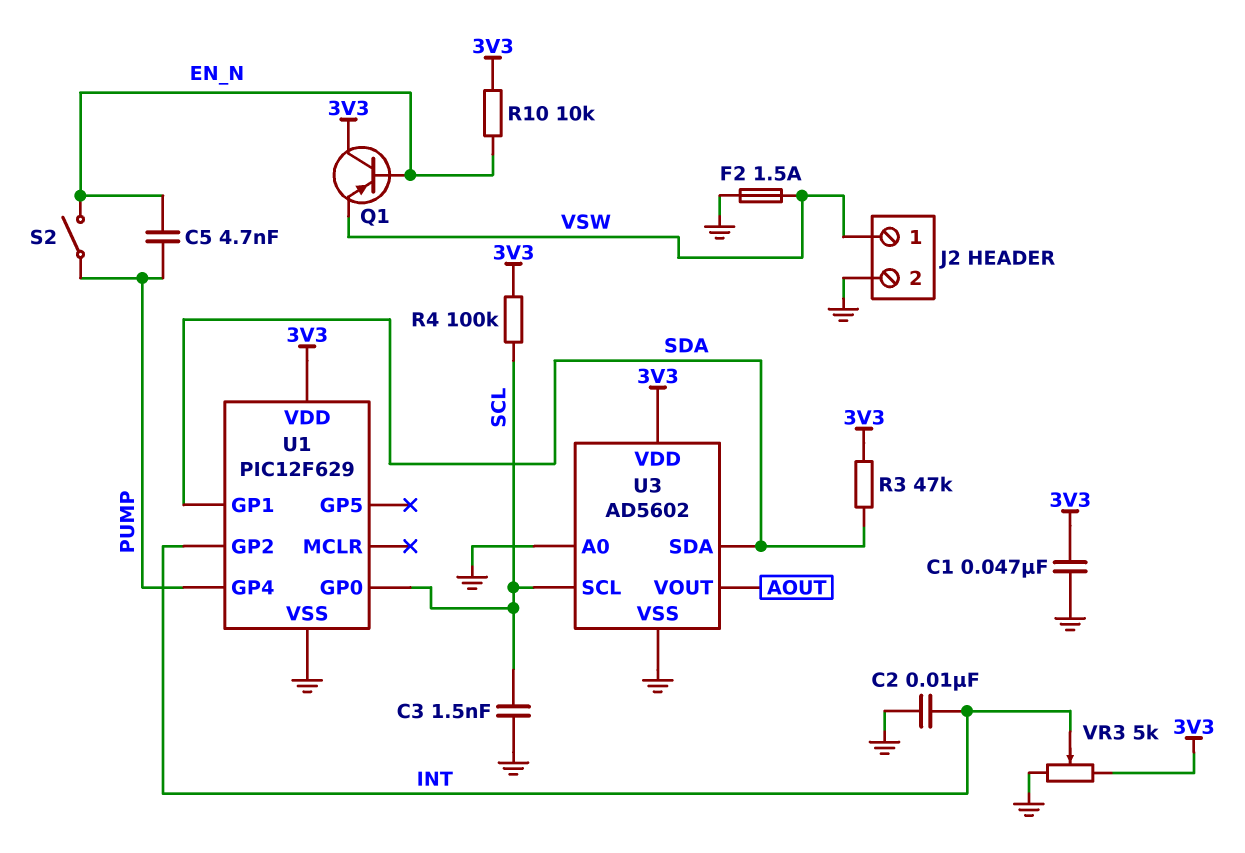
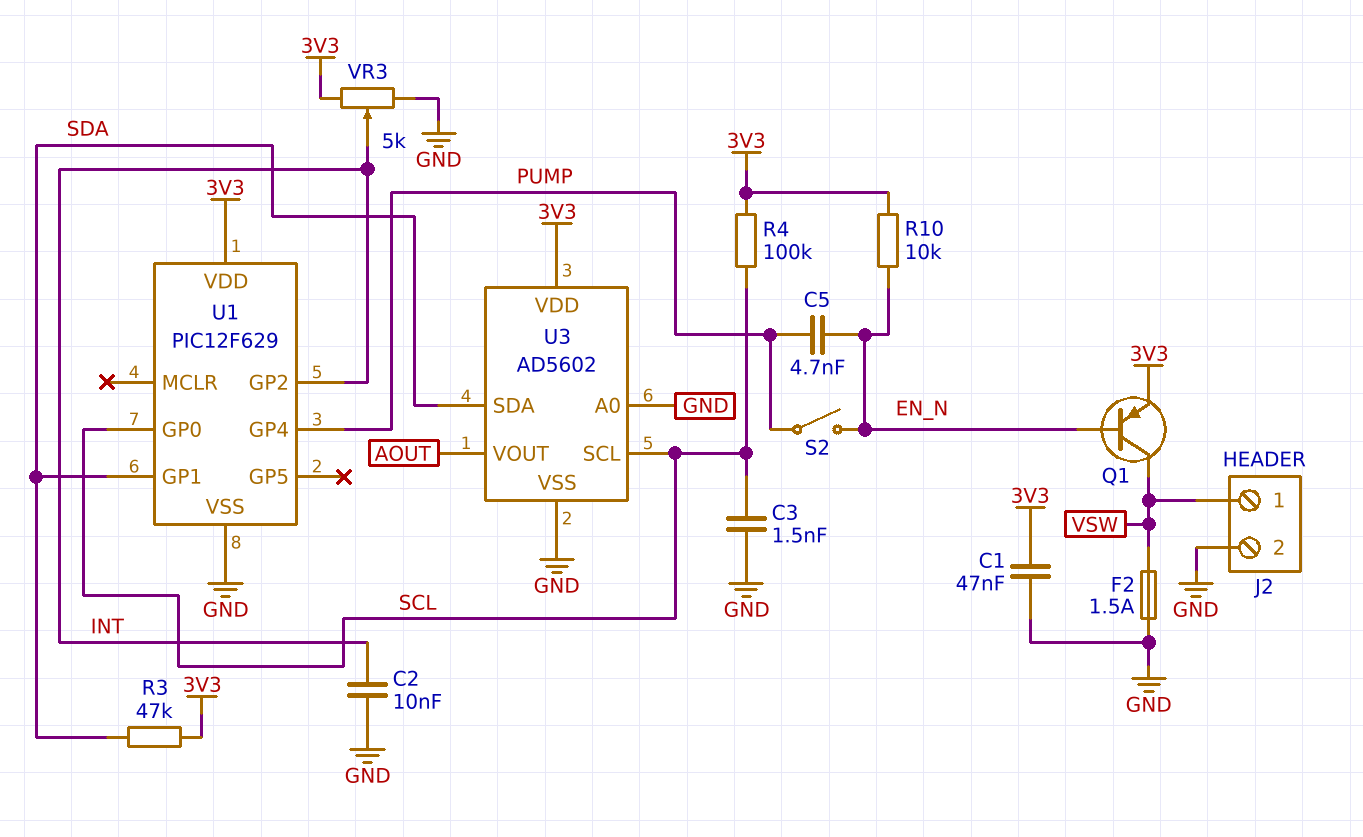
Q1: PNP (B EN_N, C 3V3, E VSW) -> PNP (B EN_N, C VSW, E 3V3)

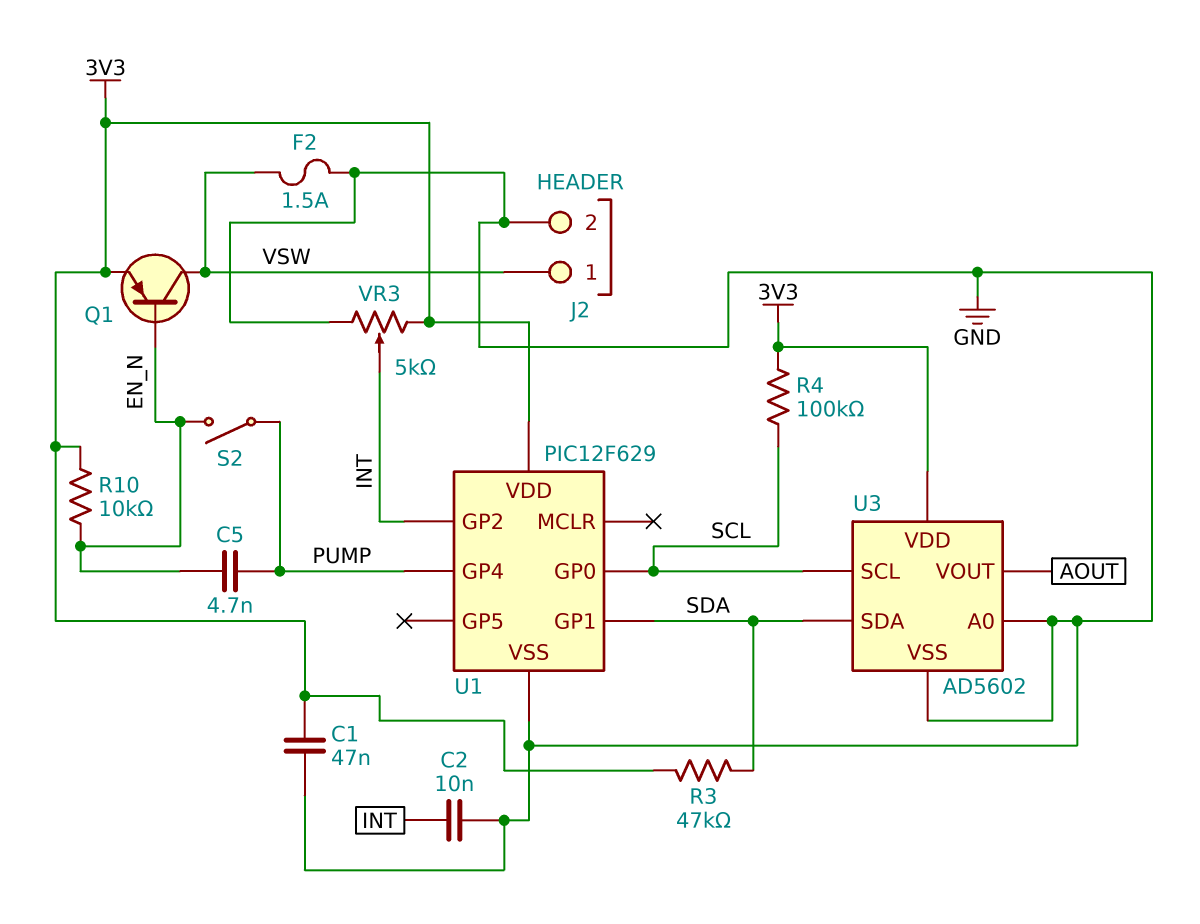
C3: 1.5nF (GND, SCL) -> none

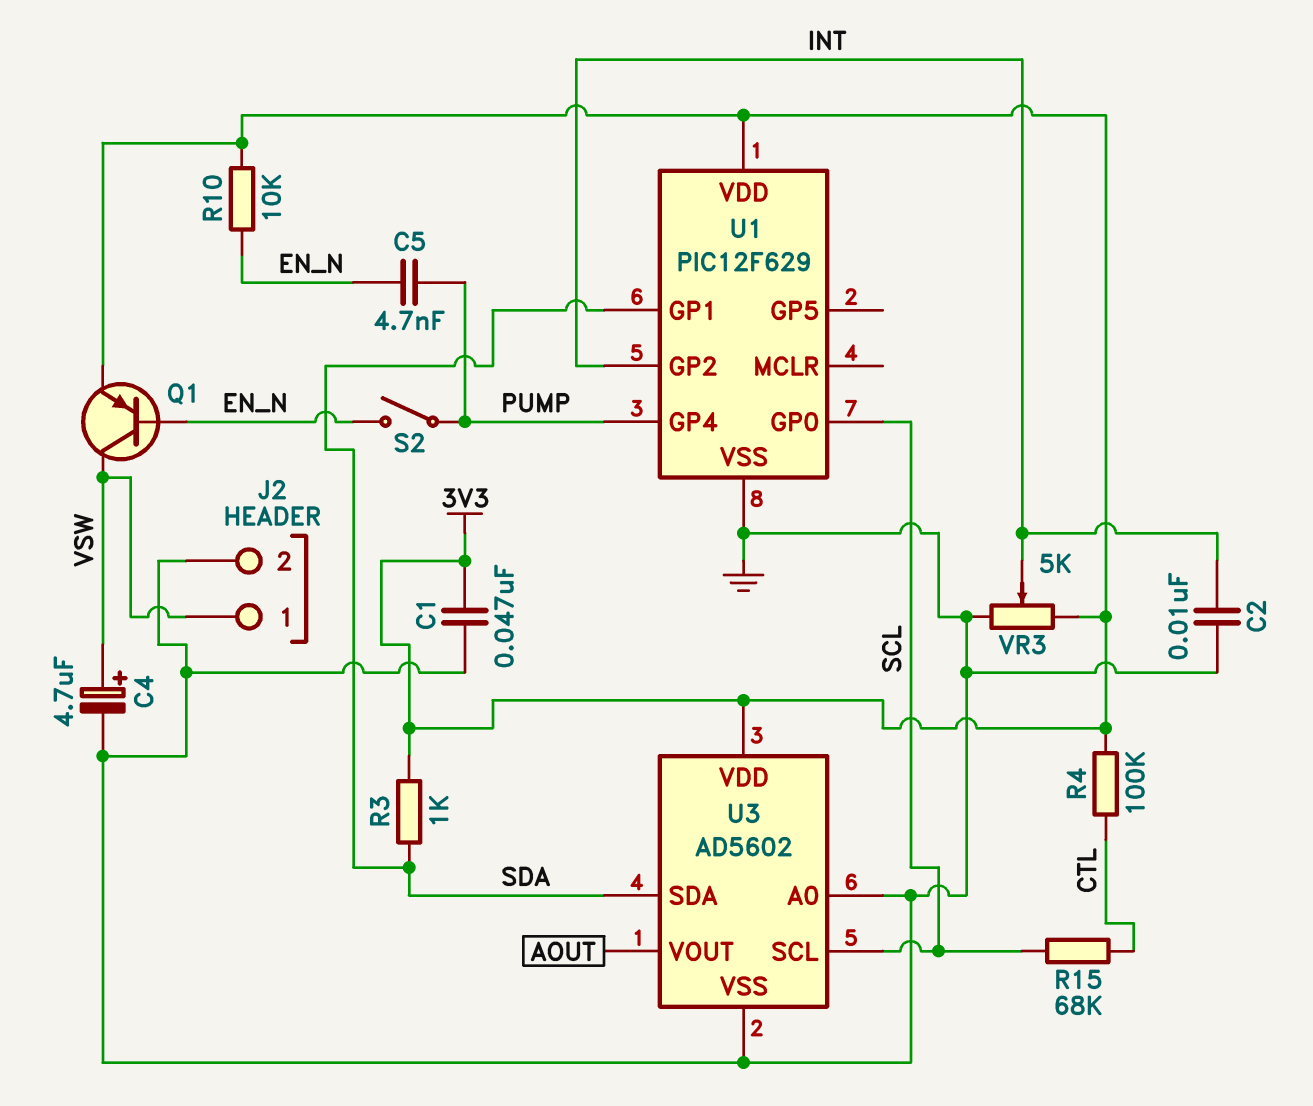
C4: none -> 4.7uF (plus VSW, minus GND)
F2: 1.5A (GND, VSW) -> none
R3: 47k (3V3, SDA) -> 1k (3V3, SDA)
R4: 100k (3V3, SCL) -> 100k (3V3, CTL)
R15: none -> 68k (CTL, SCL)

